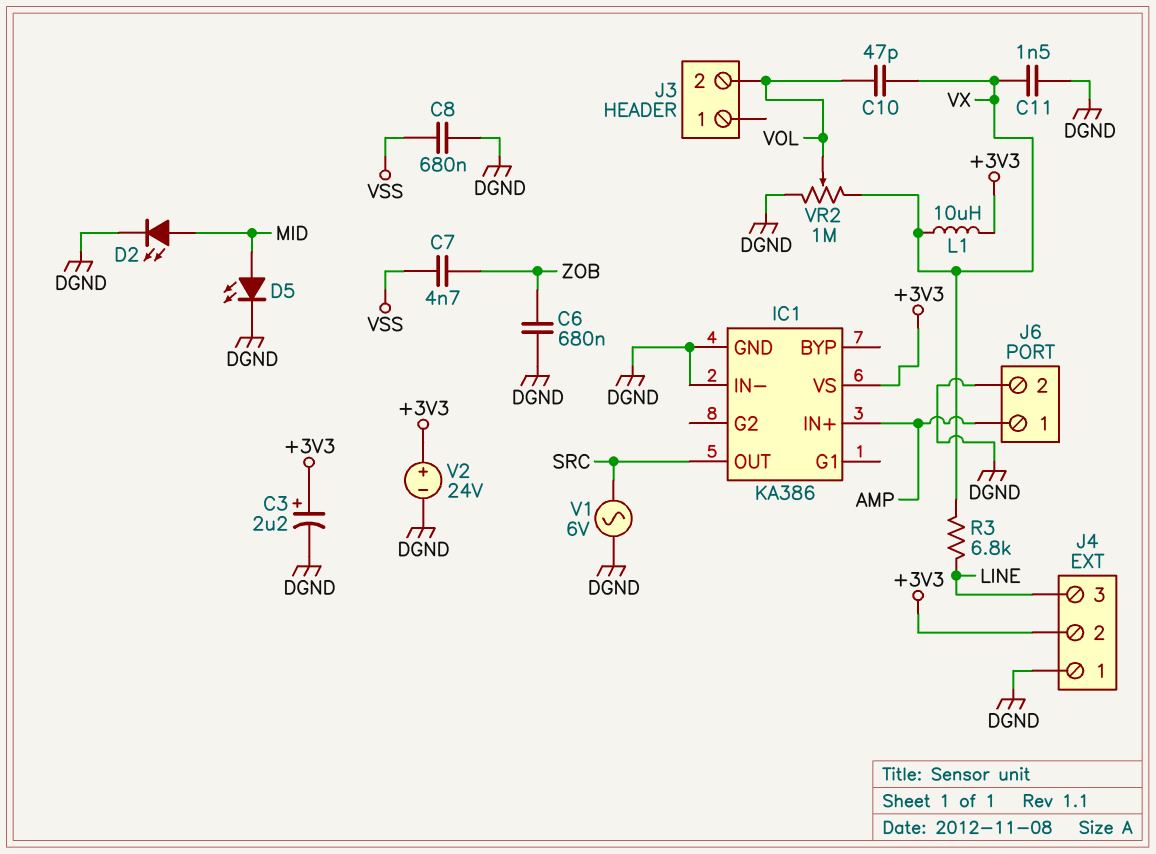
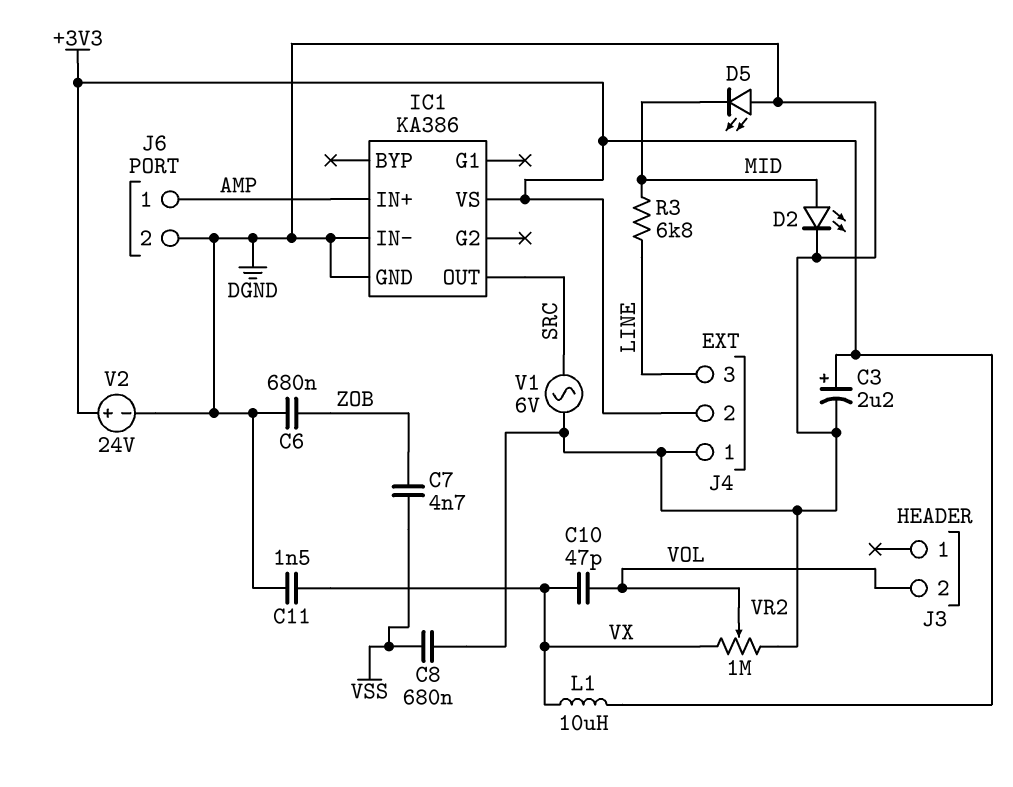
D5: LED (A MID, K DGND) -> LED (A DGND, K MID)
R3: 6.8k (LINE, VX) -> 6.8k (LINE, MID)

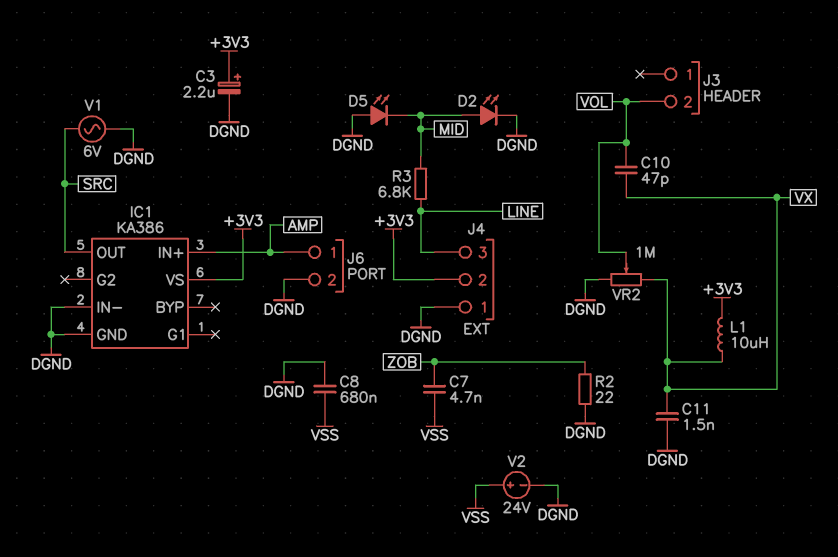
C6: 680nF (DGND, ZOB) -> none
R2: none -> 22 (DGND, ZOB)
V2: 24V (plus +3V3, minus DGND) -> 24V (plus VSS, minus DGND)

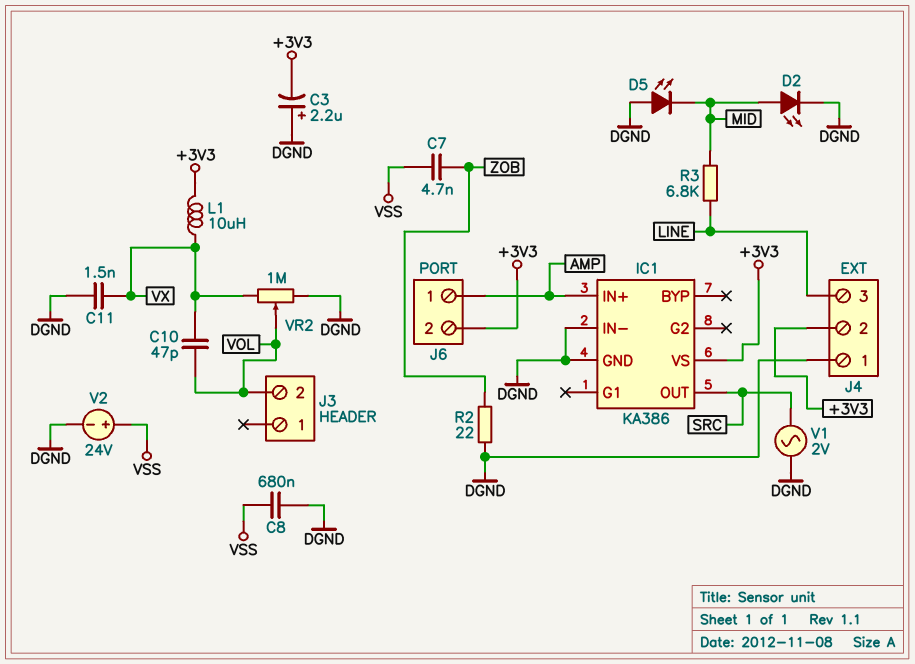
C3: 2.2uF (plus +3V3, minus DGND) -> 2.2uF (plus DGND, minus +3V3)
J6 pin 2: DGND -> +3V3
V1: AC 6V (DGND, SRC) -> AC 2V (DGND, SRC)

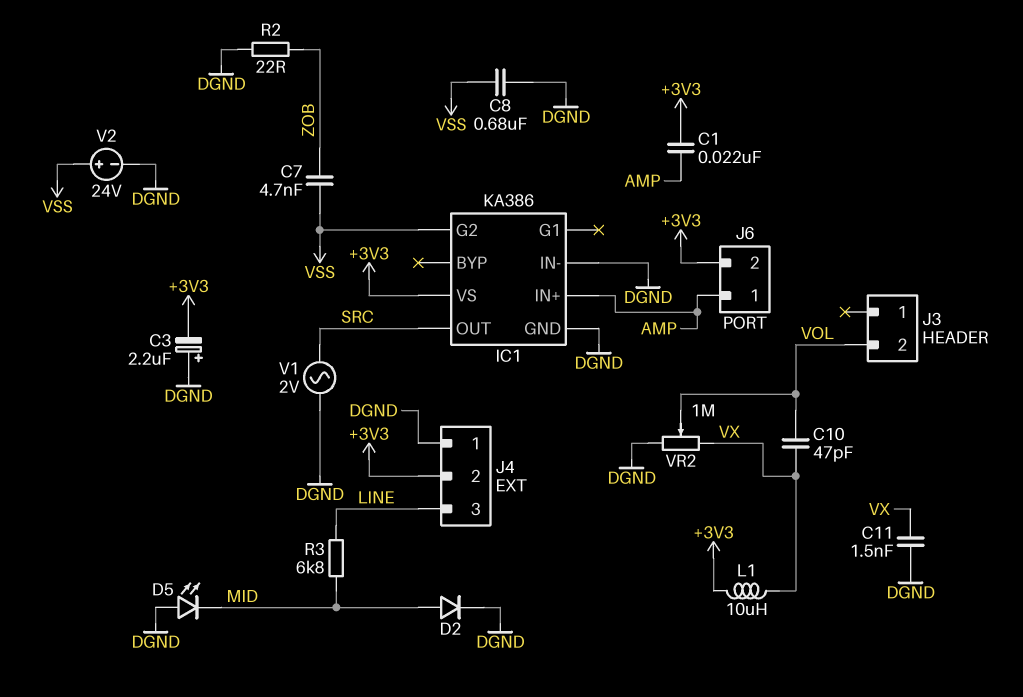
C1: none -> 22nF (+3V3, AMP)
D2: LED (A MID, K DGND) -> diode (A MID, K DGND)
IC1 pin G2: none -> VSS

